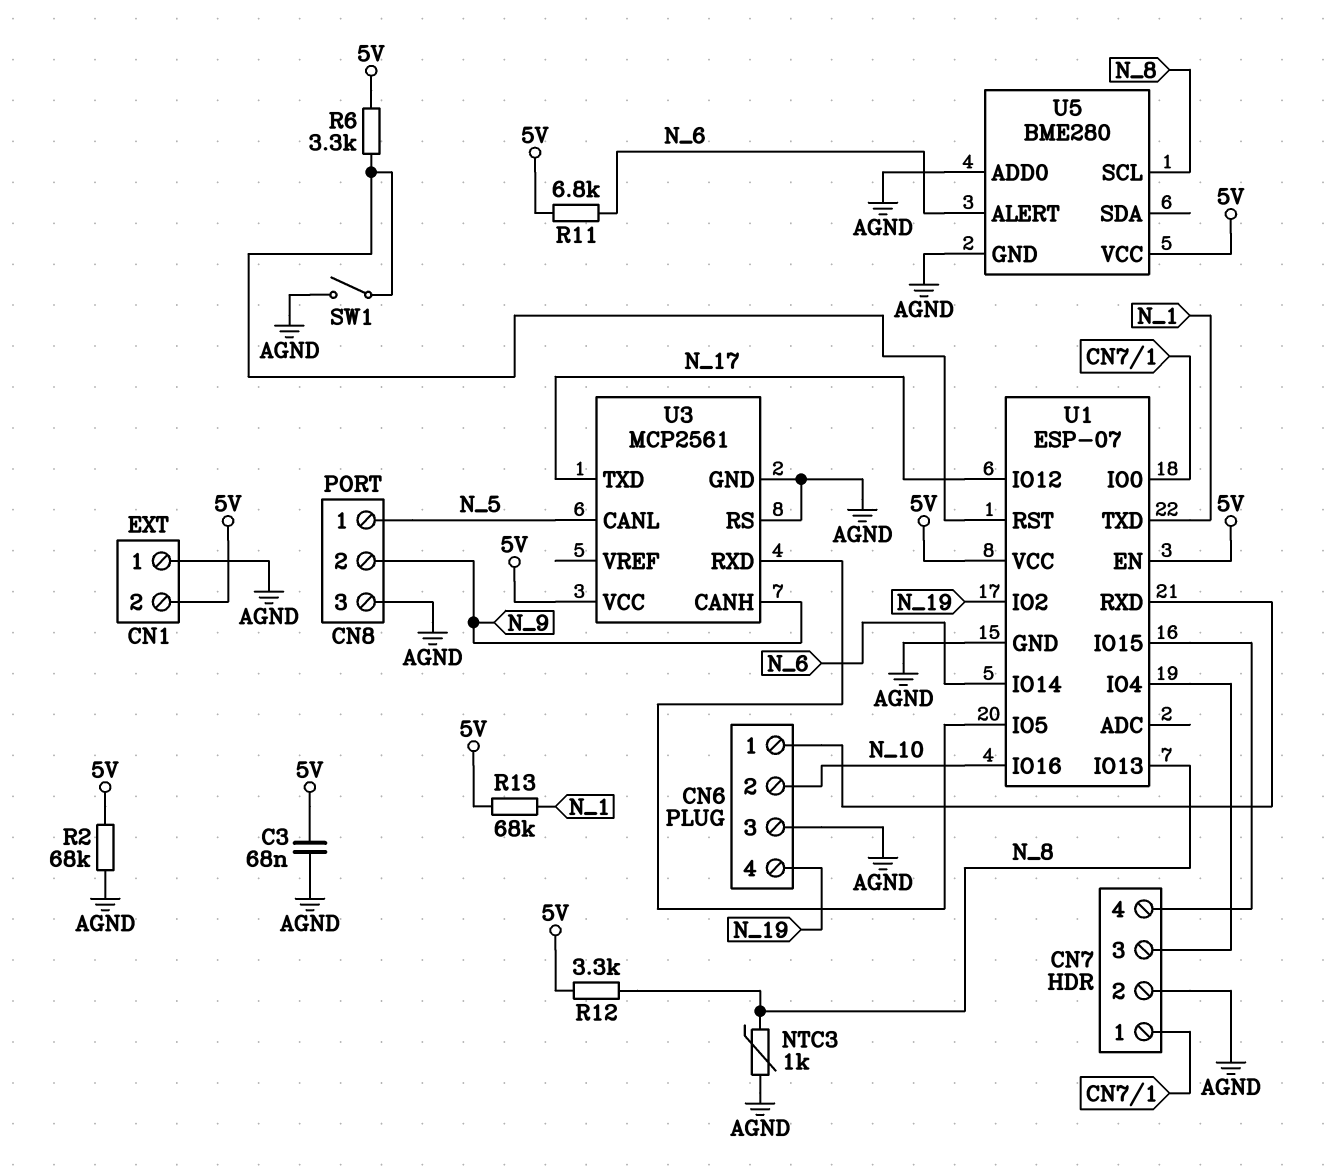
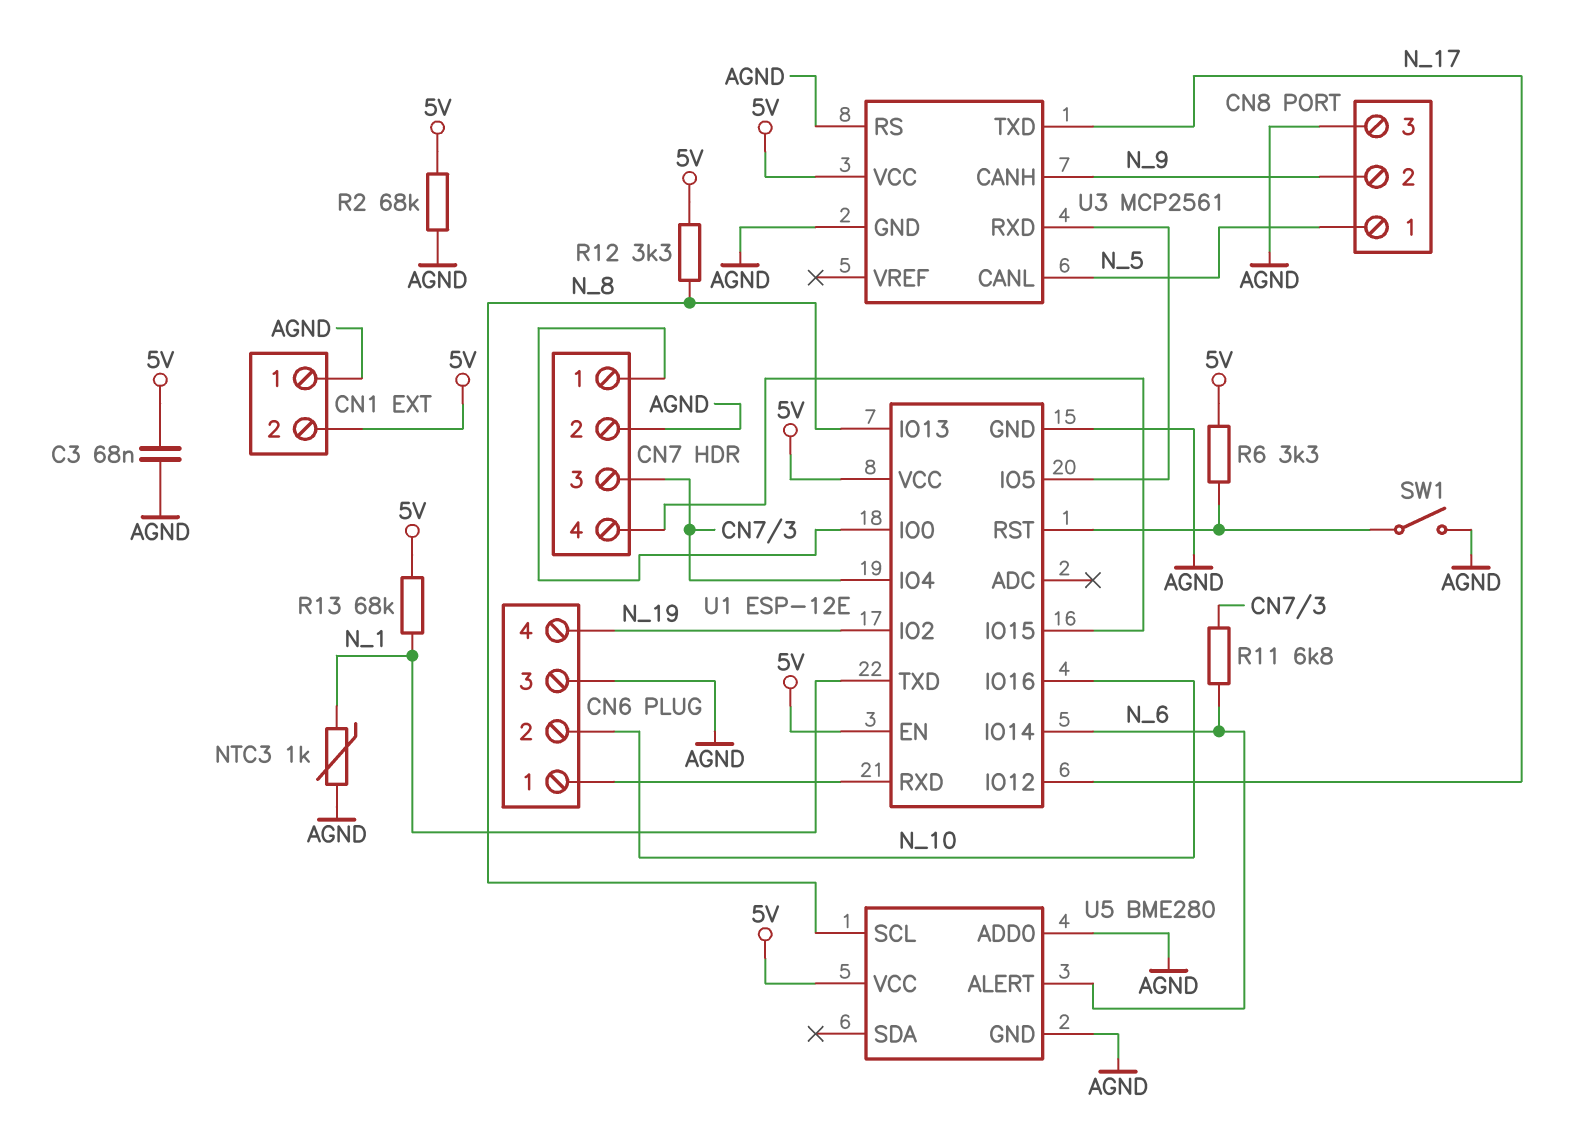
NTC3: 1k (AGND, N_8) -> 1k (AGND, N_1)
R11: 6.8k (5V, N_6) -> 6.8k (CN7/3, N_6)
U1: ESP-07 -> ESP-12E

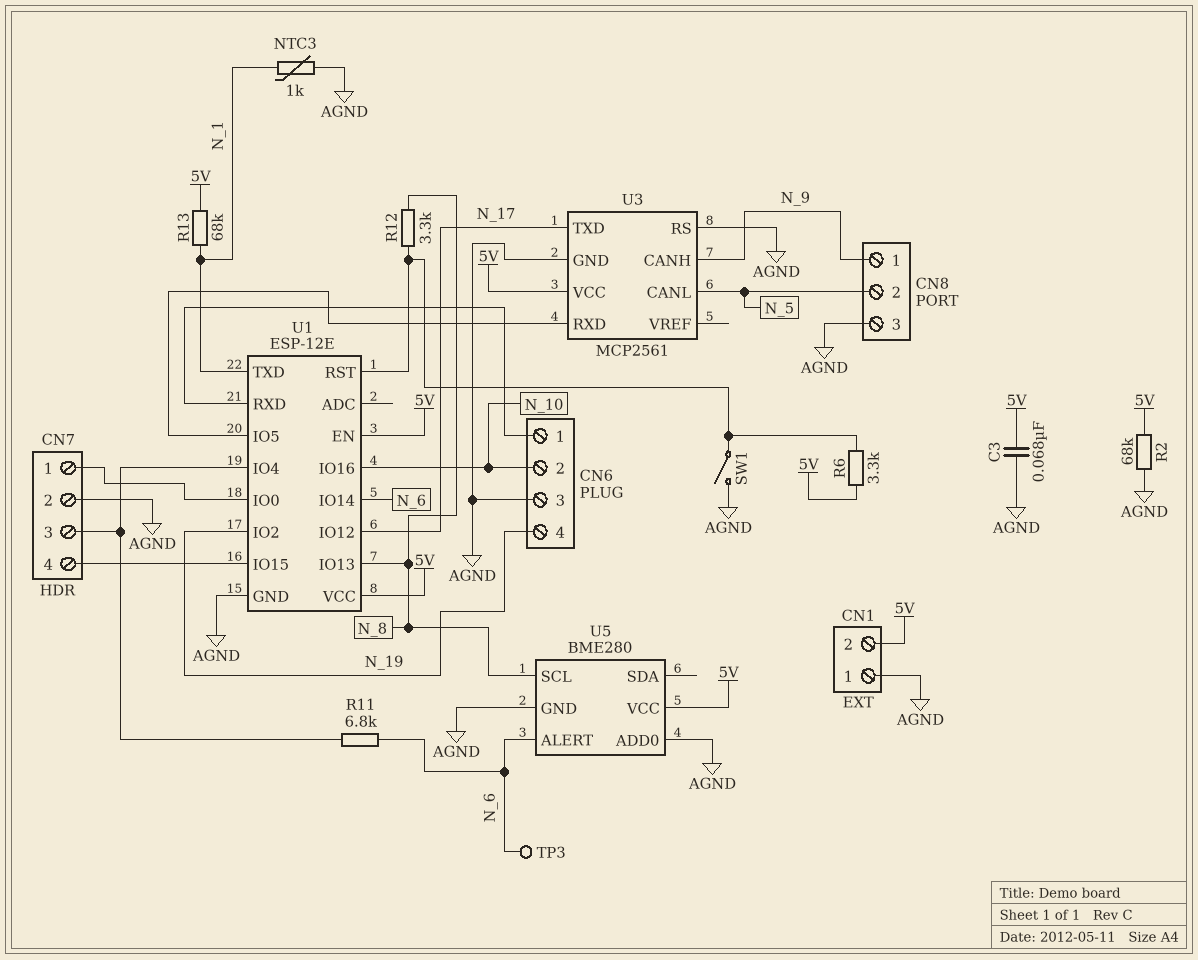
CN8 pin 1: N_5 -> N_9
CN8 pin 2: N_9 -> N_5
R12: 3.3k (5V, N_8) -> 3.3k (N_8, U1/RST)
TP3: none -> test point (N_6)

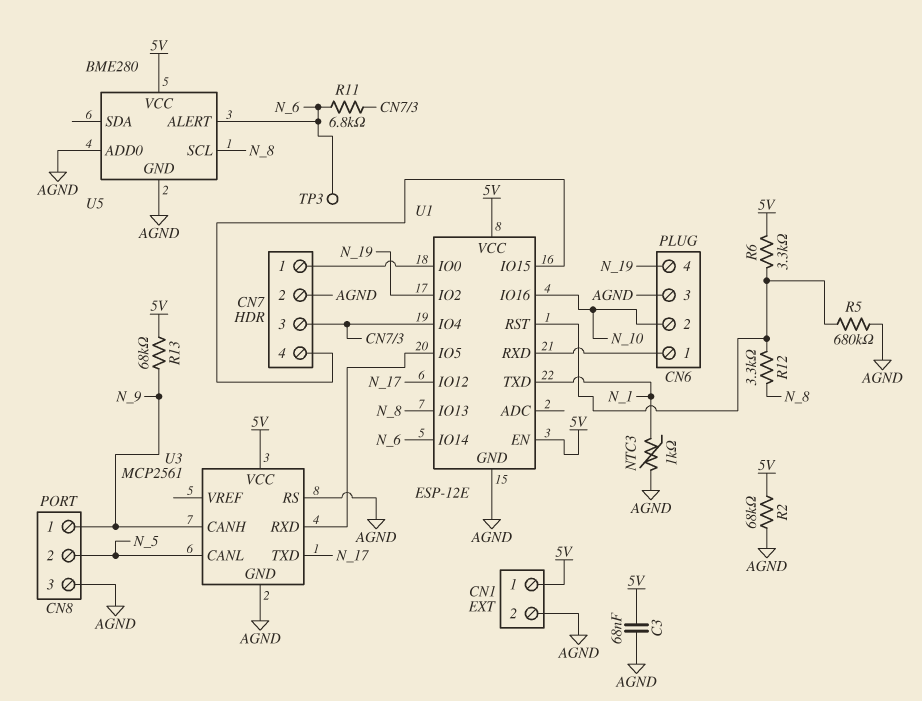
CN1 pin 1: AGND -> 5V
CN1 pin 2: 5V -> AGND
R5: none -> 680k (AGND, U1/RST)
R13: 68k (5V, N_1) -> 68k (5V, N_9)
SW1: switch (AGND, U1/RST) -> none

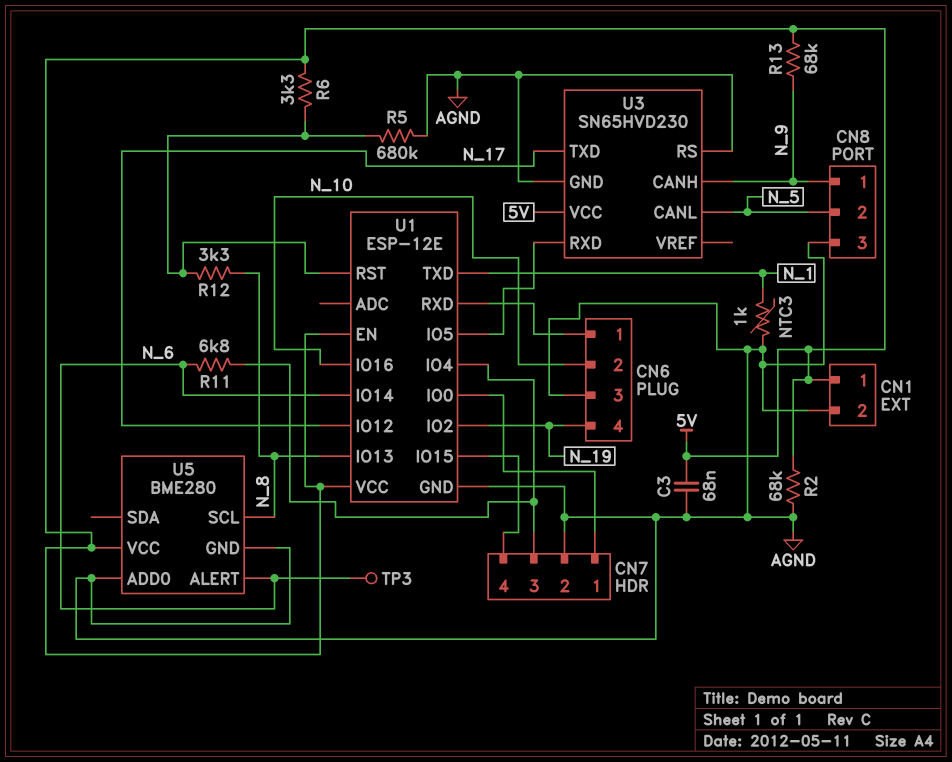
U3: MCP2561 -> SN65HVD230

